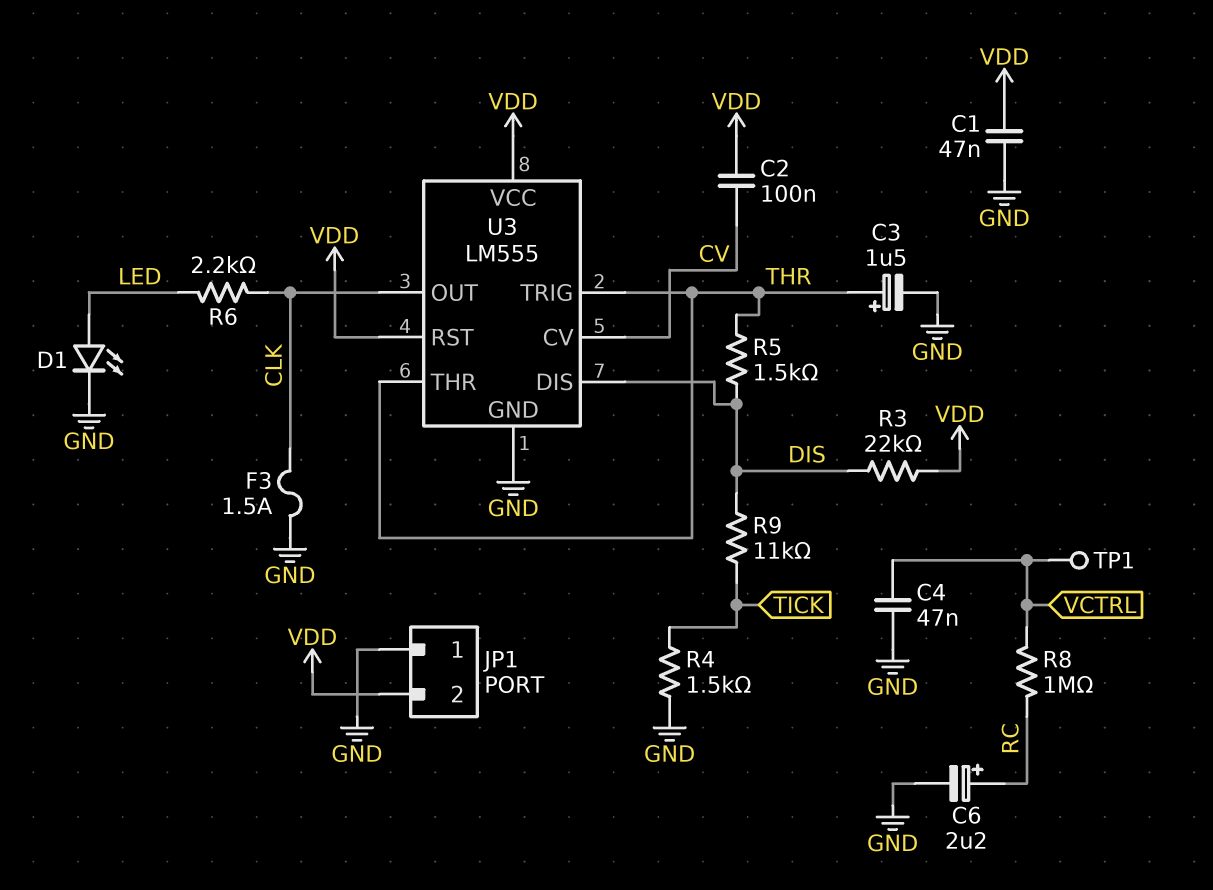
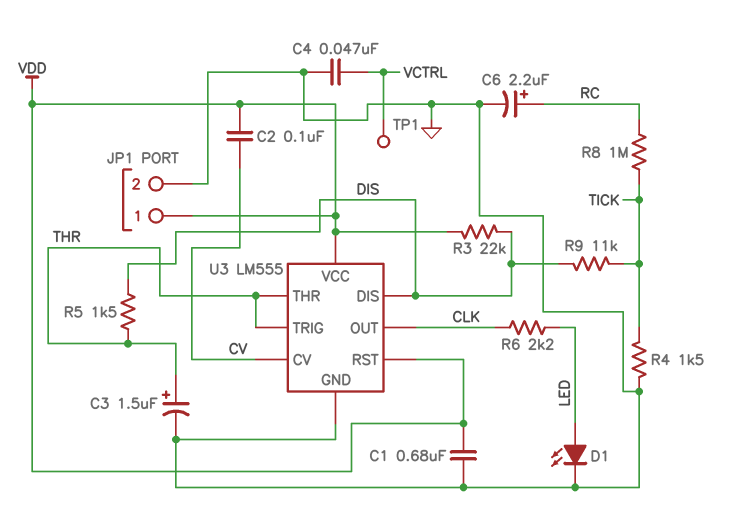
C1: 47nF (GND, VDD) -> 680nF (GND, VDD)
F3: 1.5A (CLK, GND) -> none
JP1 pin 1: GND -> VDD
JP1 pin 2: VDD -> GND
R8: 1M (RC, VCTRL) -> 1M (RC, TICK)

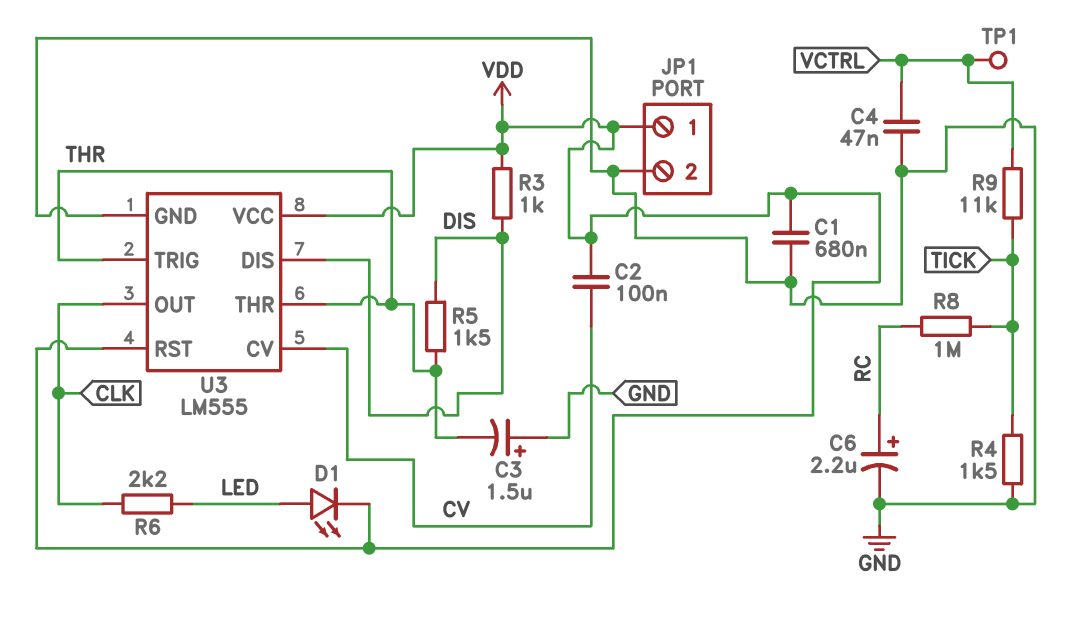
C3: 1.5uF (plus THR, minus GND) -> 1.5uF (plus GND, minus THR)
D1: LED (A LED, K GND) -> LED (A LED, K VDD)
R3: 22k (DIS, VDD) -> 1k (DIS, VDD)
R9: 11k (DIS, TICK) -> 11k (TICK, VCTRL)

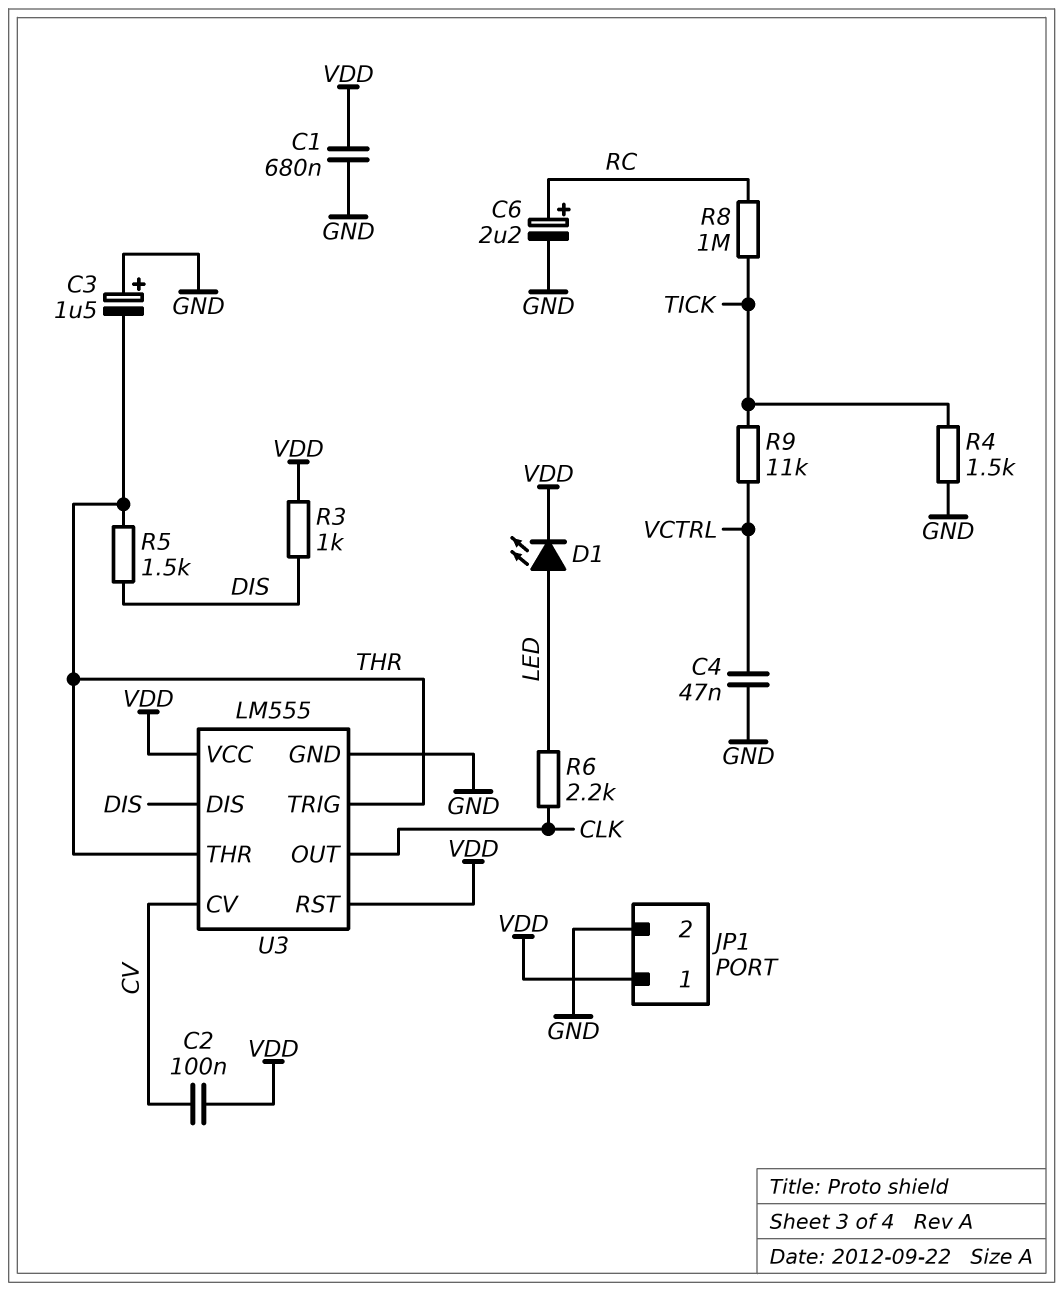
TP1: test point (VCTRL) -> none

